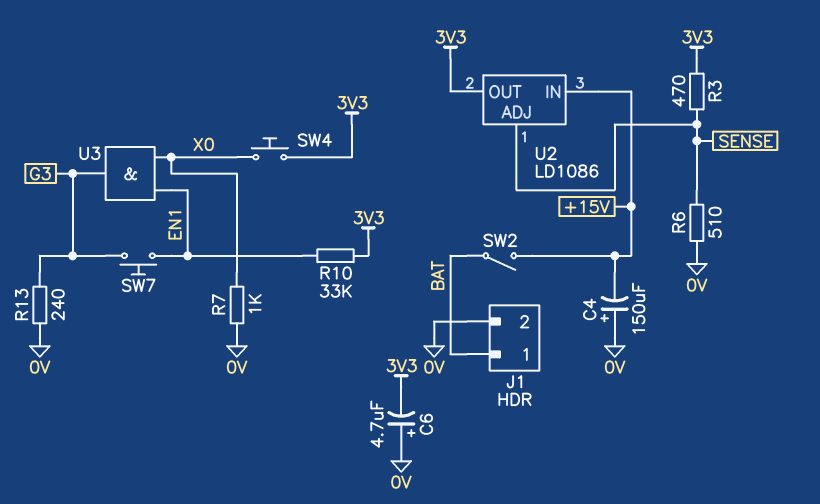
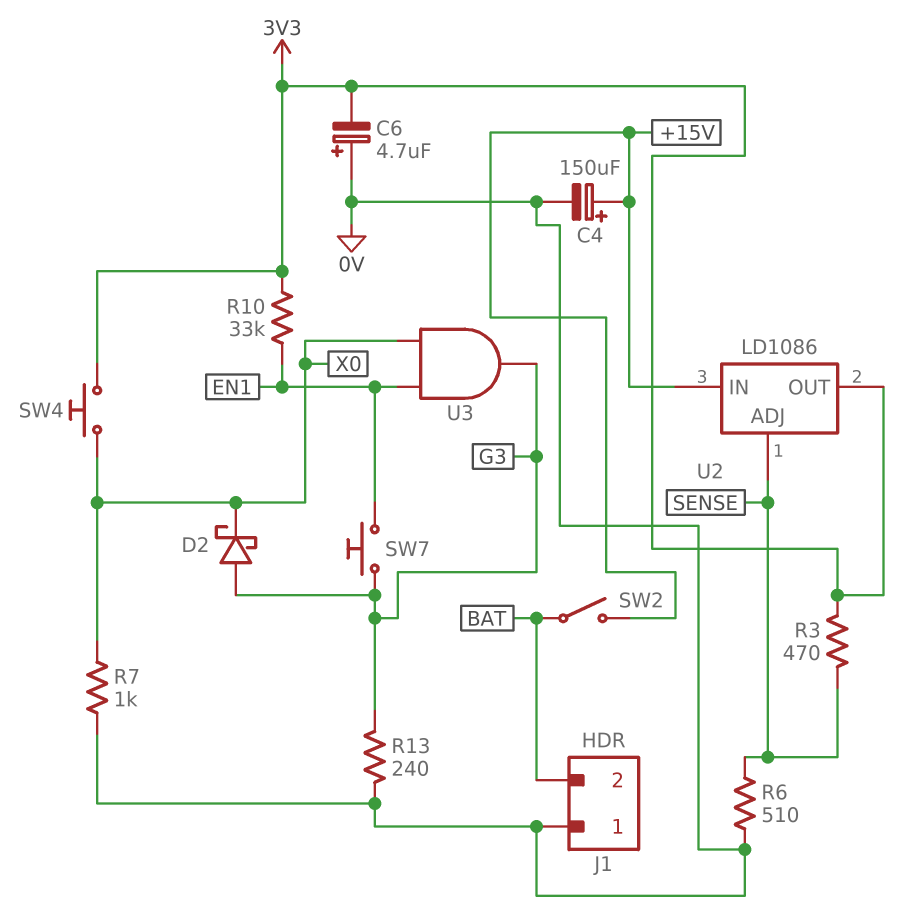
C4: 150uF (plus 0V, minus +15V) -> 150uF (plus +15V, minus 0V)
D2: none -> schottky (A G3, K X0)
J1 pin 1: BAT -> 0V
J1 pin 2: 0V -> BAT

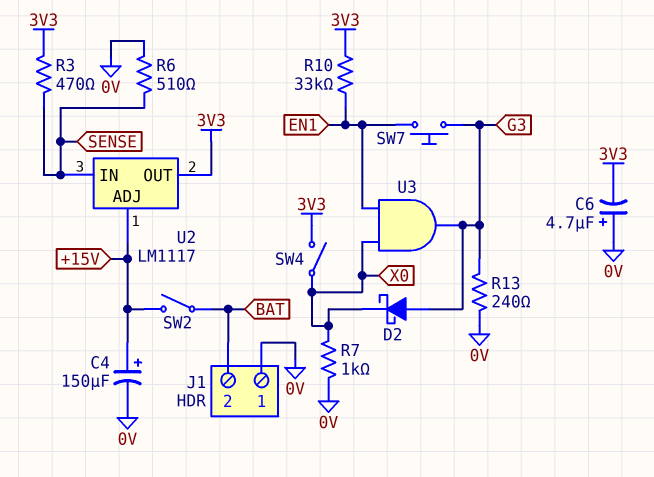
SW4: button (3V3, X0) -> switch (3V3, X0)
U2: LD1086 -> LM1117
U2 pin ADJ: SENSE -> +15V
U2 pin IN: +15V -> SENSE

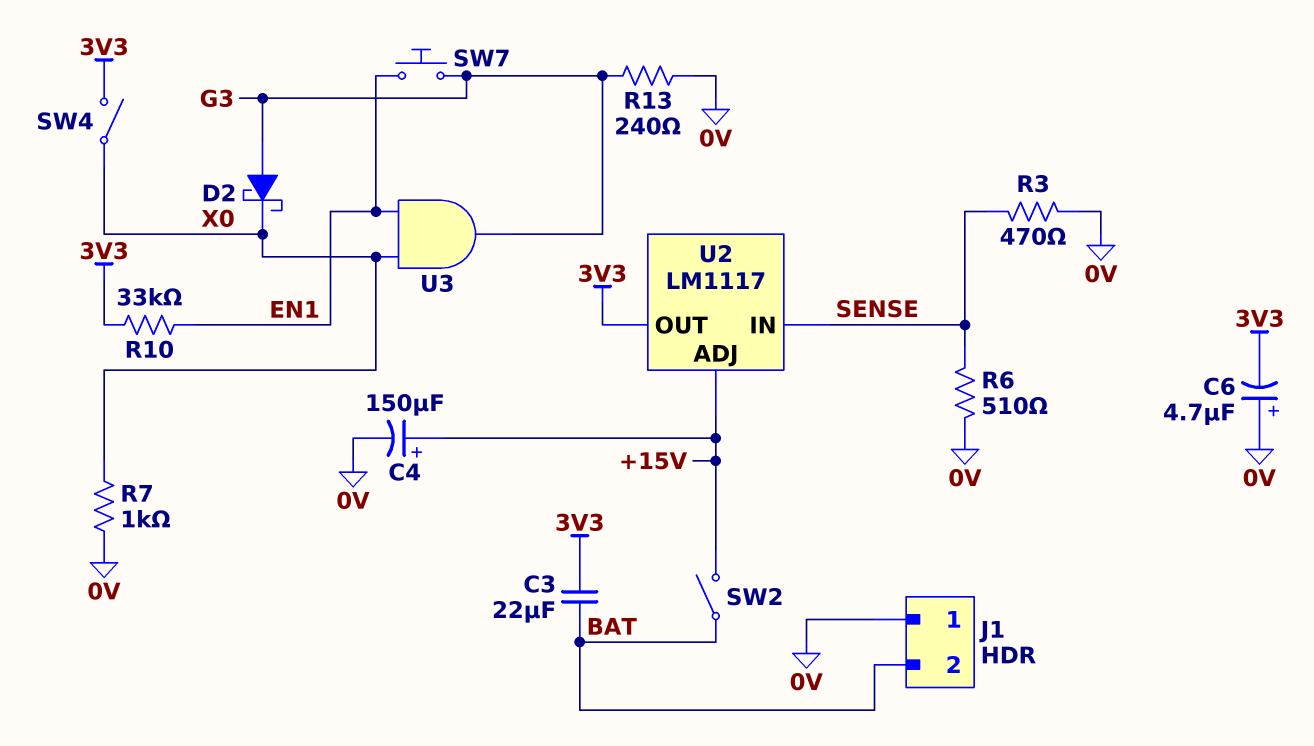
C3: none -> 22uF (3V3, BAT)
R3: 470 (3V3, SENSE) -> 470 (0V, SENSE)

